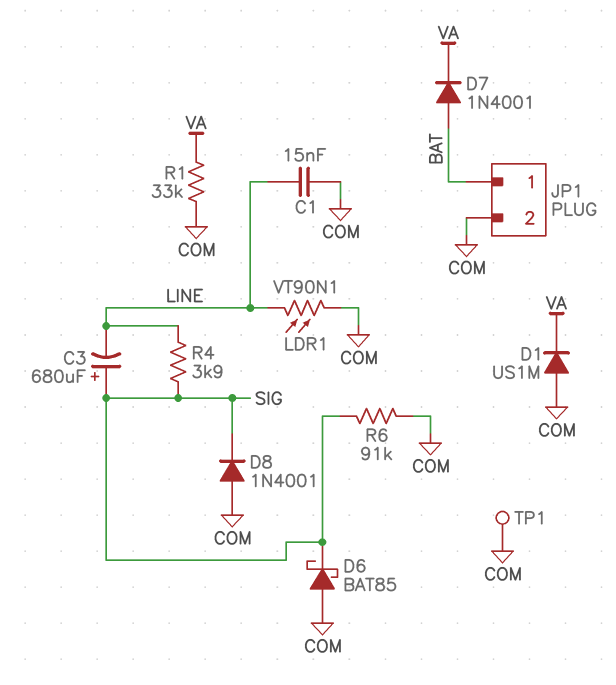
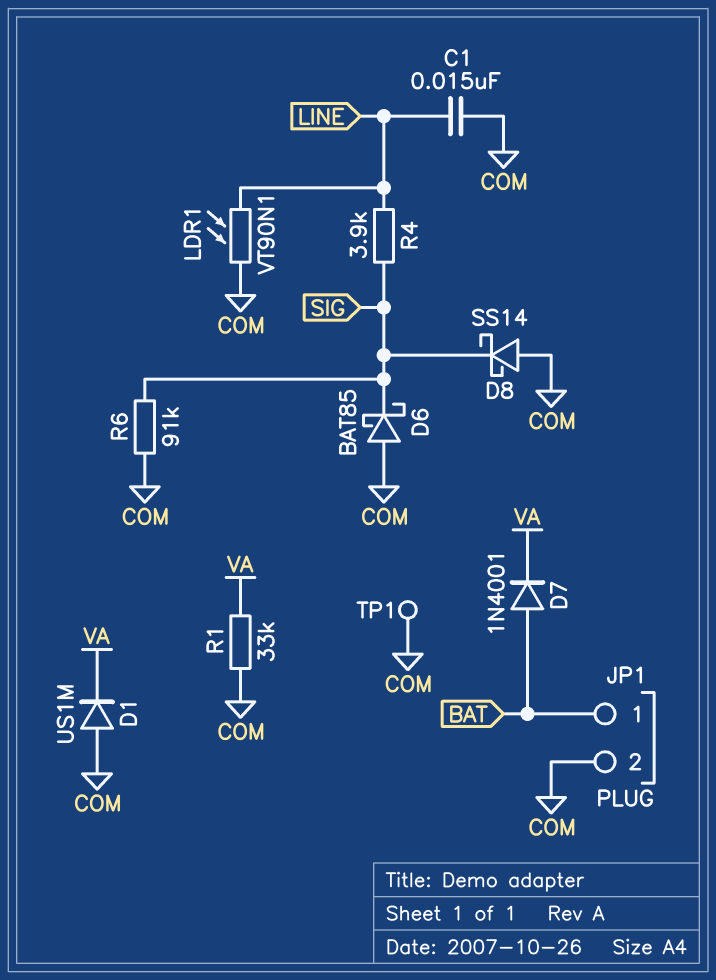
C3: 680uF (plus SIG, minus LINE) -> none
D8: diode 1N4001 (A COM, K SIG) -> schottky SS14 (A COM, K SIG)

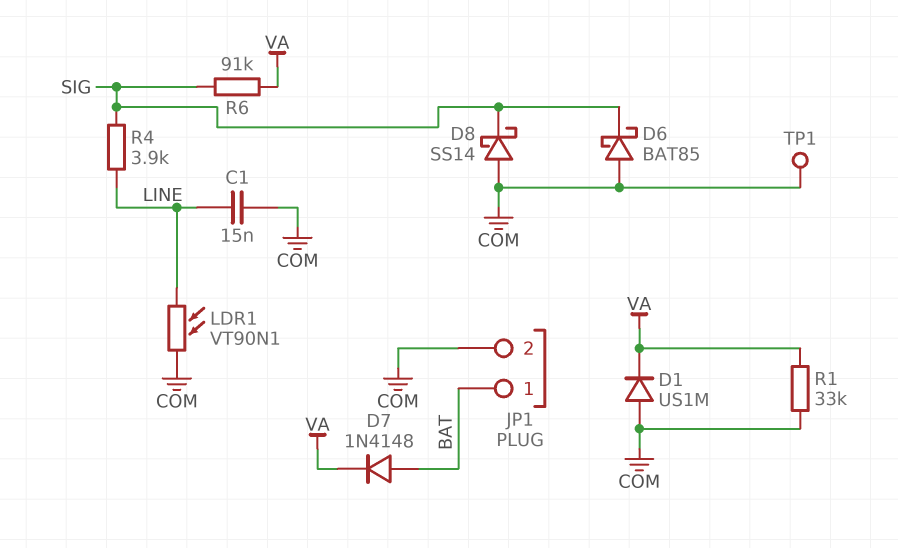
D7: diode 1N4001 (A BAT, K VA) -> diode 1N4148 (A BAT, K VA)
R6: 91k (COM, SIG) -> 91k (SIG, VA)

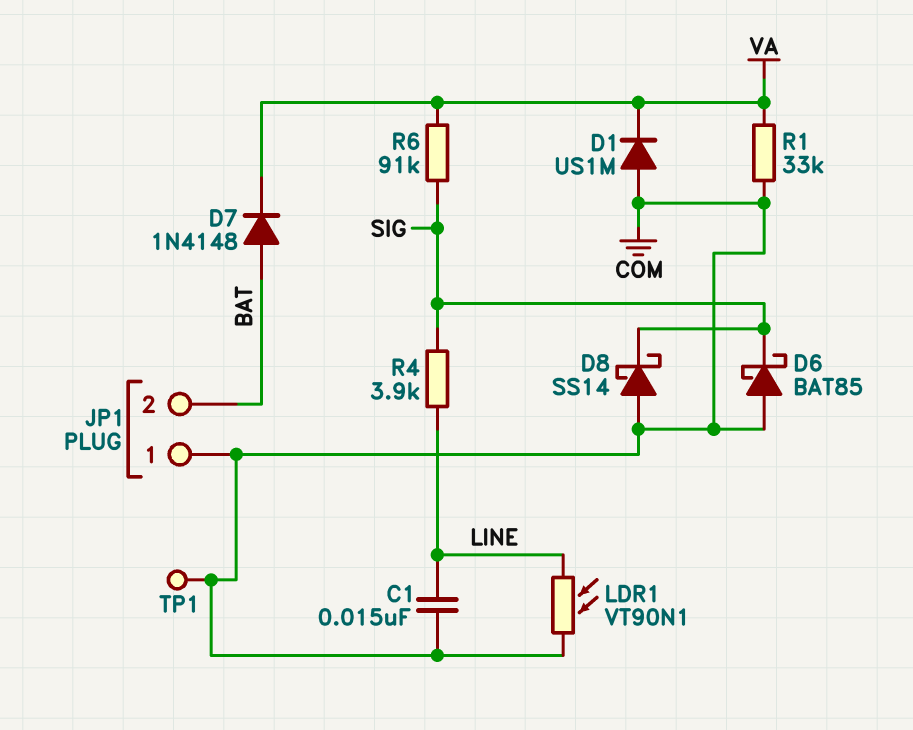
JP1 pin 1: BAT -> COM
JP1 pin 2: COM -> BAT

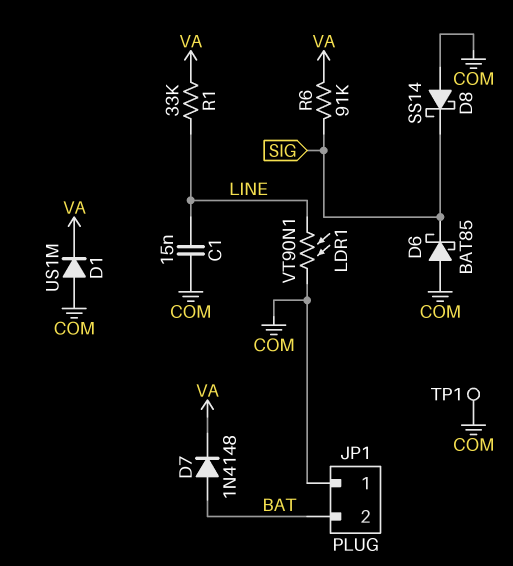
R1: 33k (COM, VA) -> 33k (LINE, VA)
R4: 3.9k (LINE, SIG) -> none

